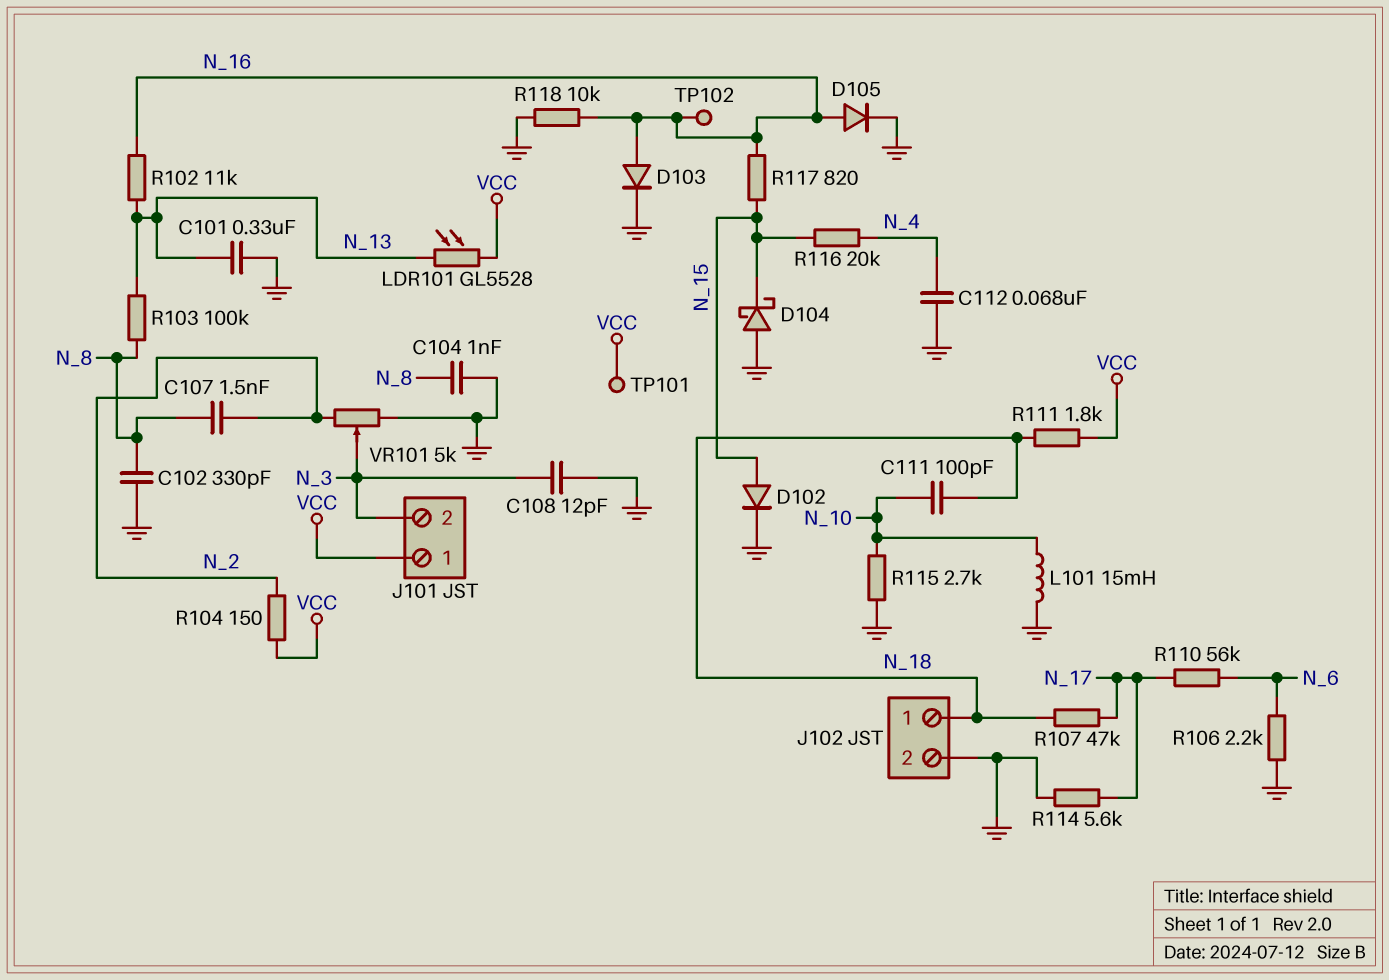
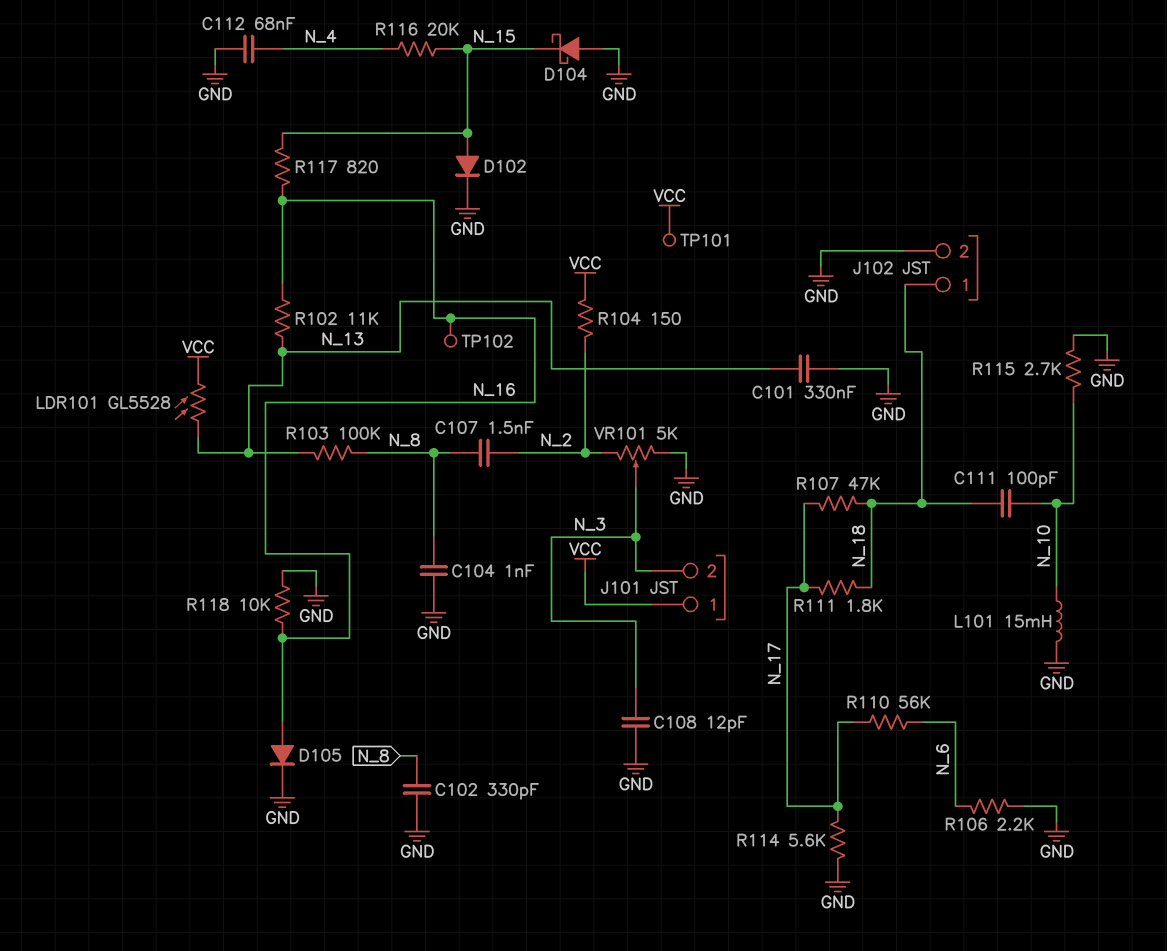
D103: diode (A N_16, K GND) -> none
R111: 1.8k (N_18, VCC) -> 1.8k (N_17, N_18)

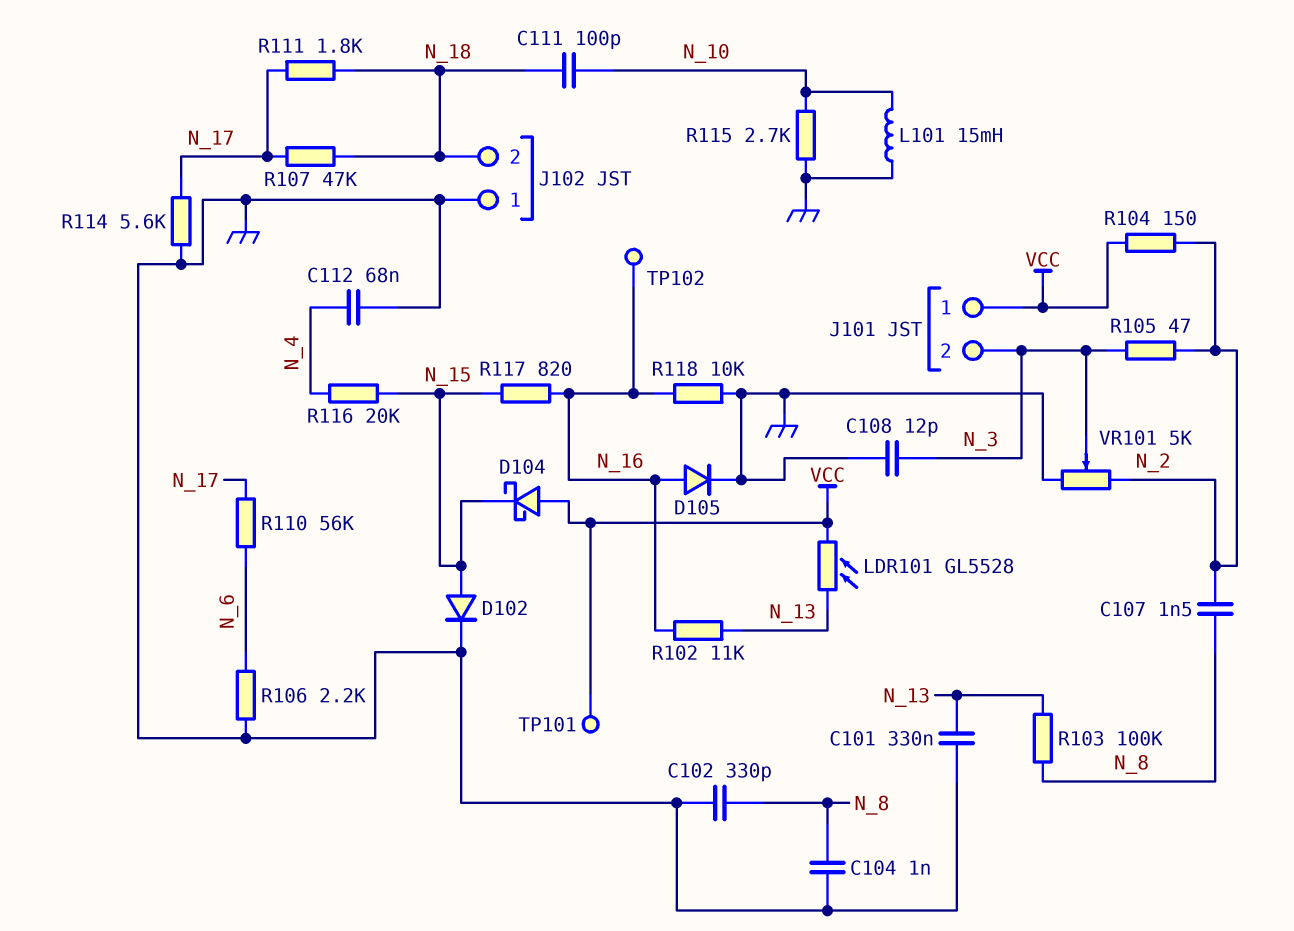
D104: schottky (A GND, K N_15) -> schottky (A VCC, K N_15)
J102 pin 1: N_18 -> GND
J102 pin 2: GND -> N_18
R105: none -> 47 (N_2, N_3)

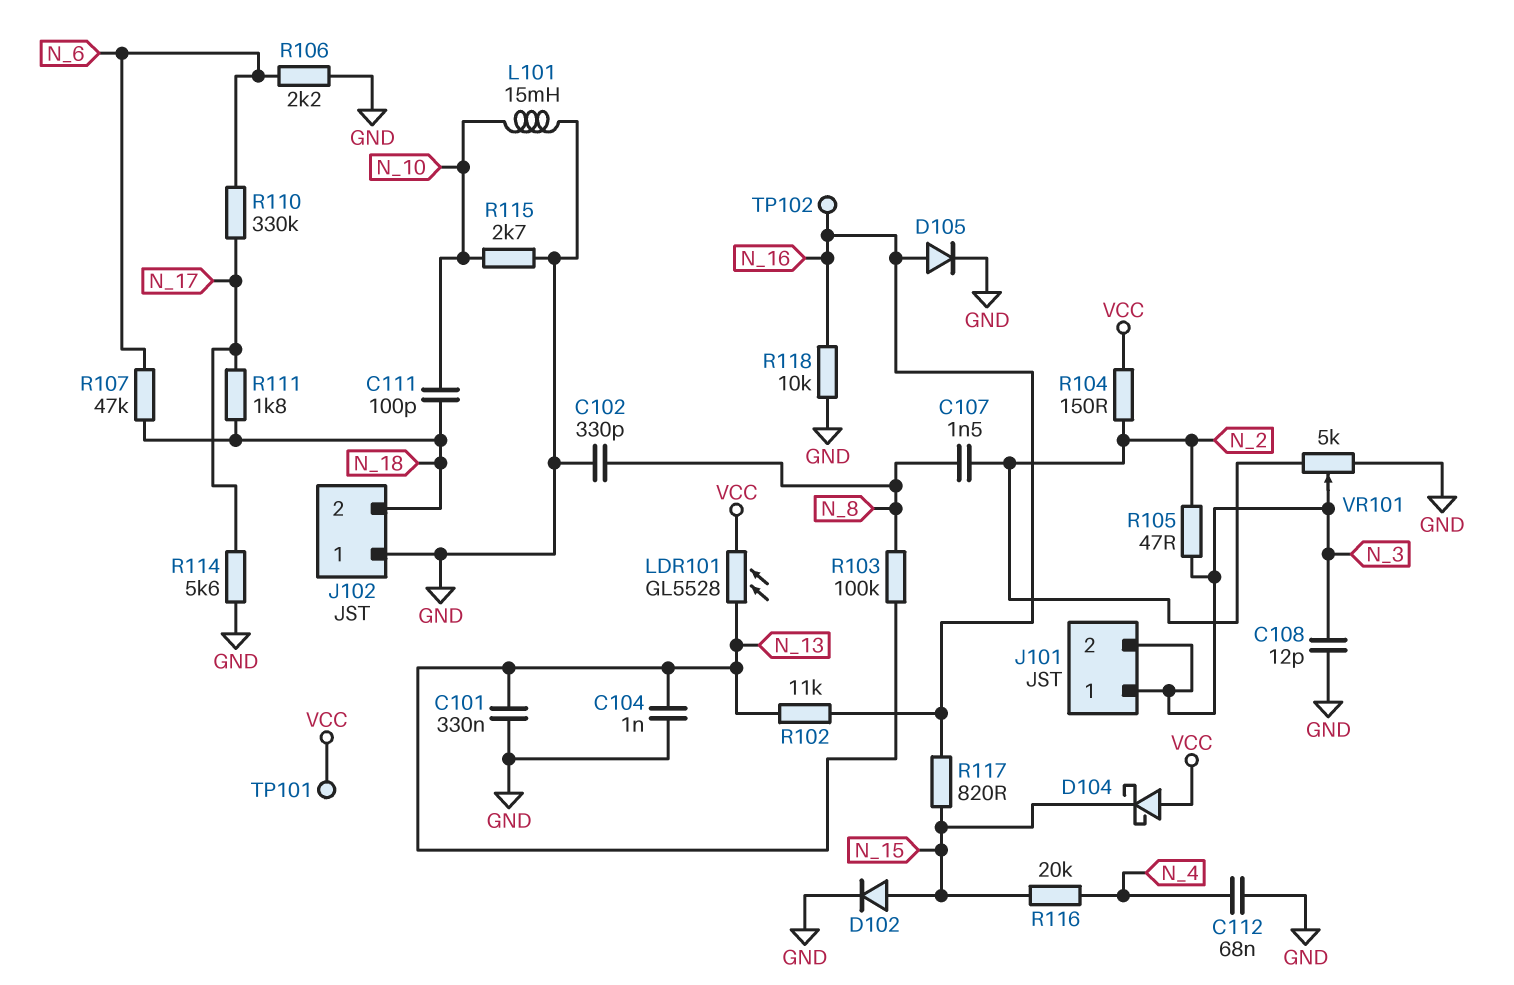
C104: 1nF (GND, N_8) -> 1nF (GND, N_13)
J101 pin 1: VCC -> N_3
R107: 47k (N_17, N_18) -> 47k (N_6, N_18)
R110: 56k (N_6, N_17) -> 330k (N_6, N_17)

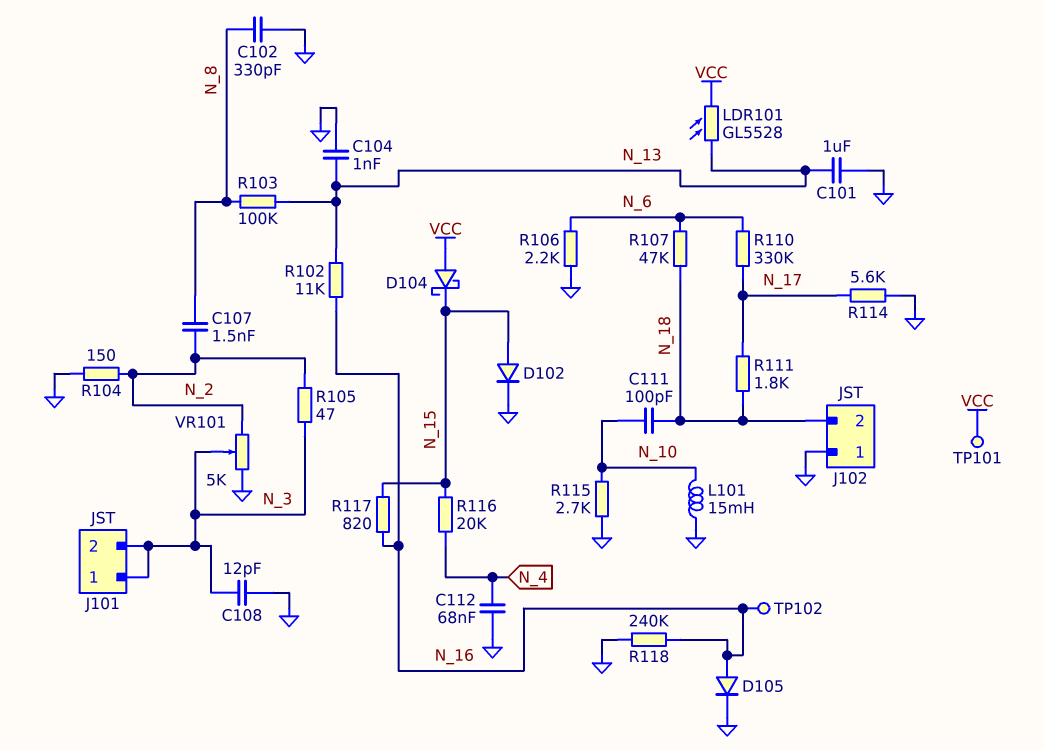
C101: 330nF (GND, N_13) -> 1uF (GND, N_13)
R104: 150 (N_2, VCC) -> 150 (GND, N_2)
R118: 10k (GND, N_16) -> 240k (GND, N_16)

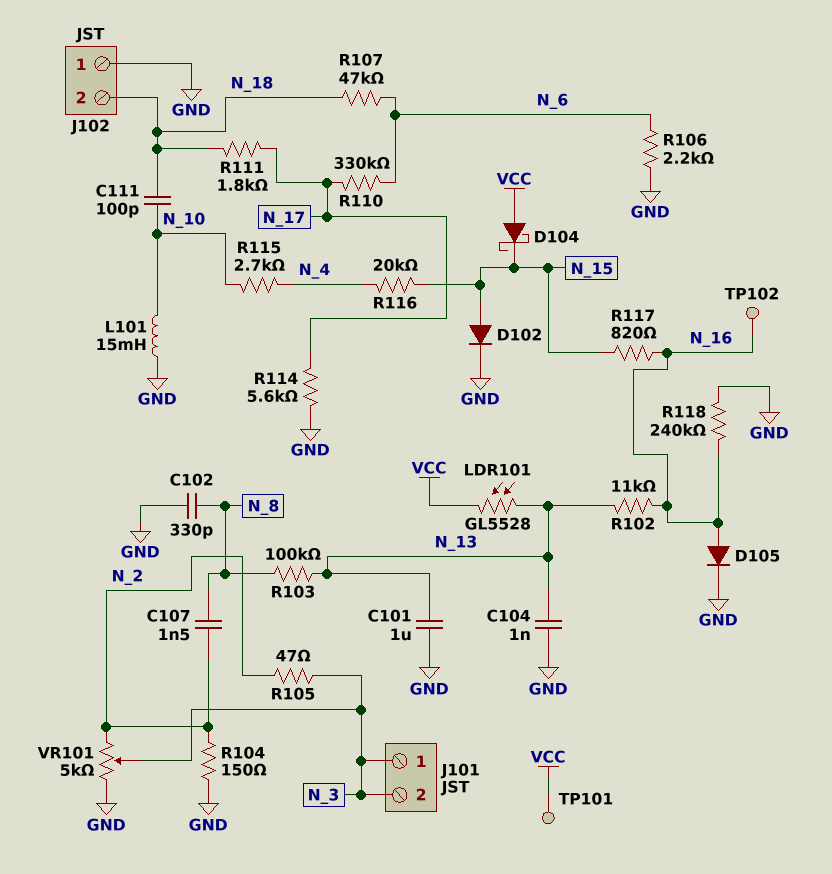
C108: 12pF (GND, N_3) -> none
C112: 68nF (GND, N_4) -> none
R115: 2.7k (GND, N_10) -> 2.7k (N_4, N_10)

